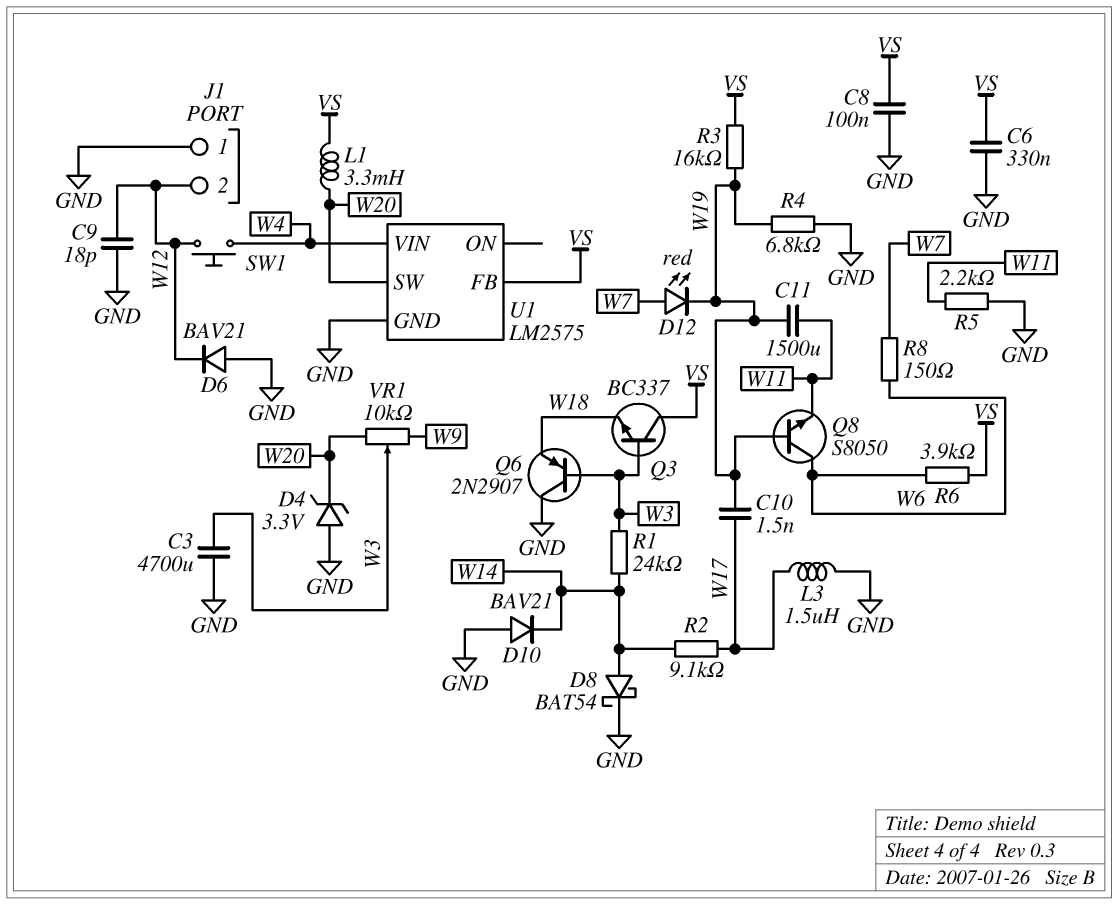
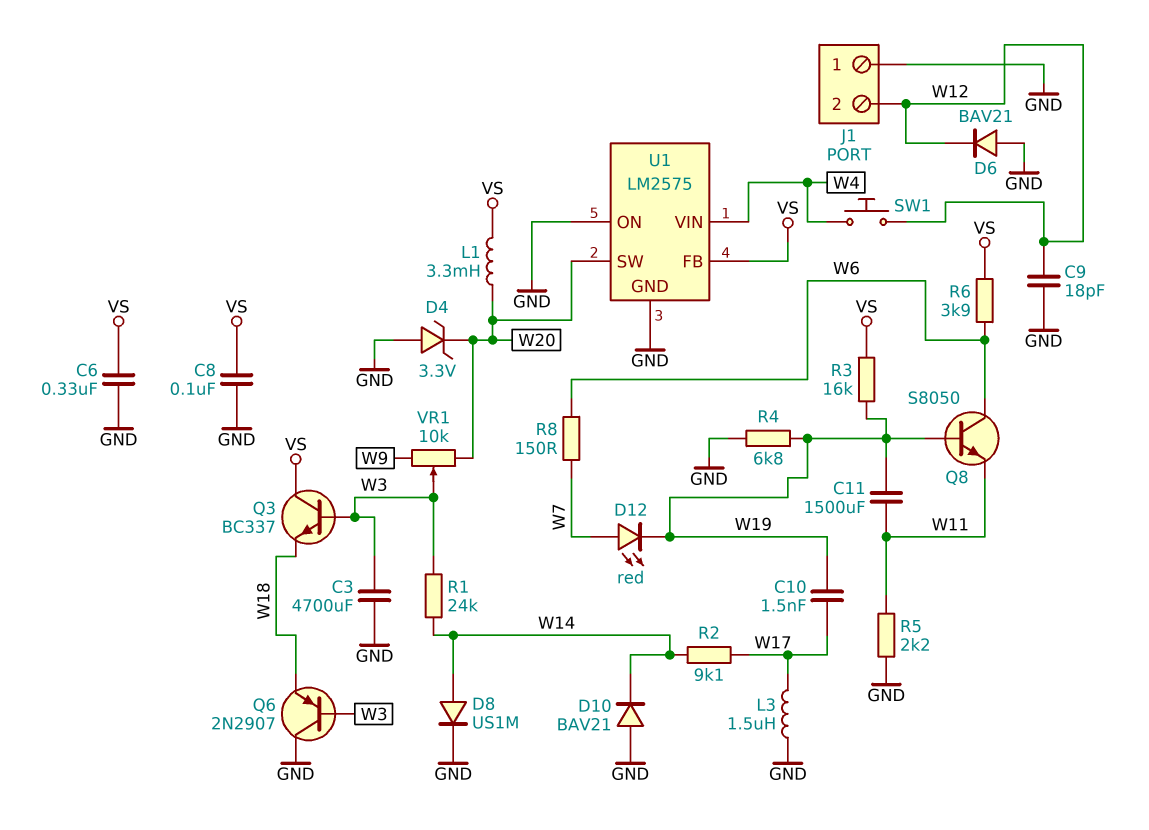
D8: schottky BAT54 (A W14, K GND) -> diode US1M (A W14, K GND)
U1 pin ON: none -> GND

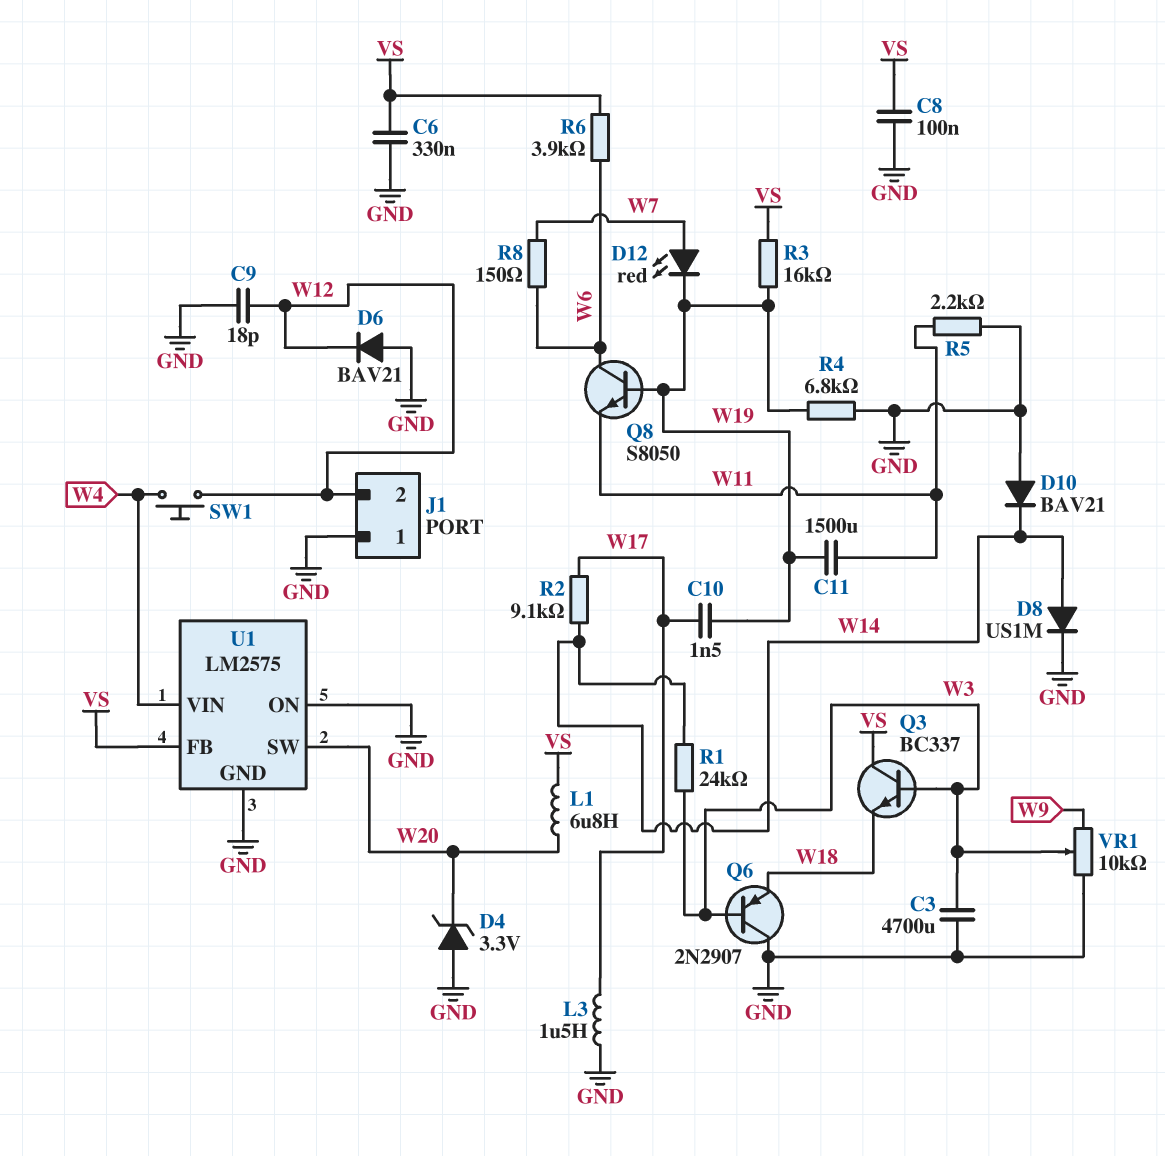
L1: 3.3mH (VS, W20) -> 6.8uH (VS, W20)
VR1: 10k (W9, W20, wiper W3) -> 10k (GND, W9, wiper W3)

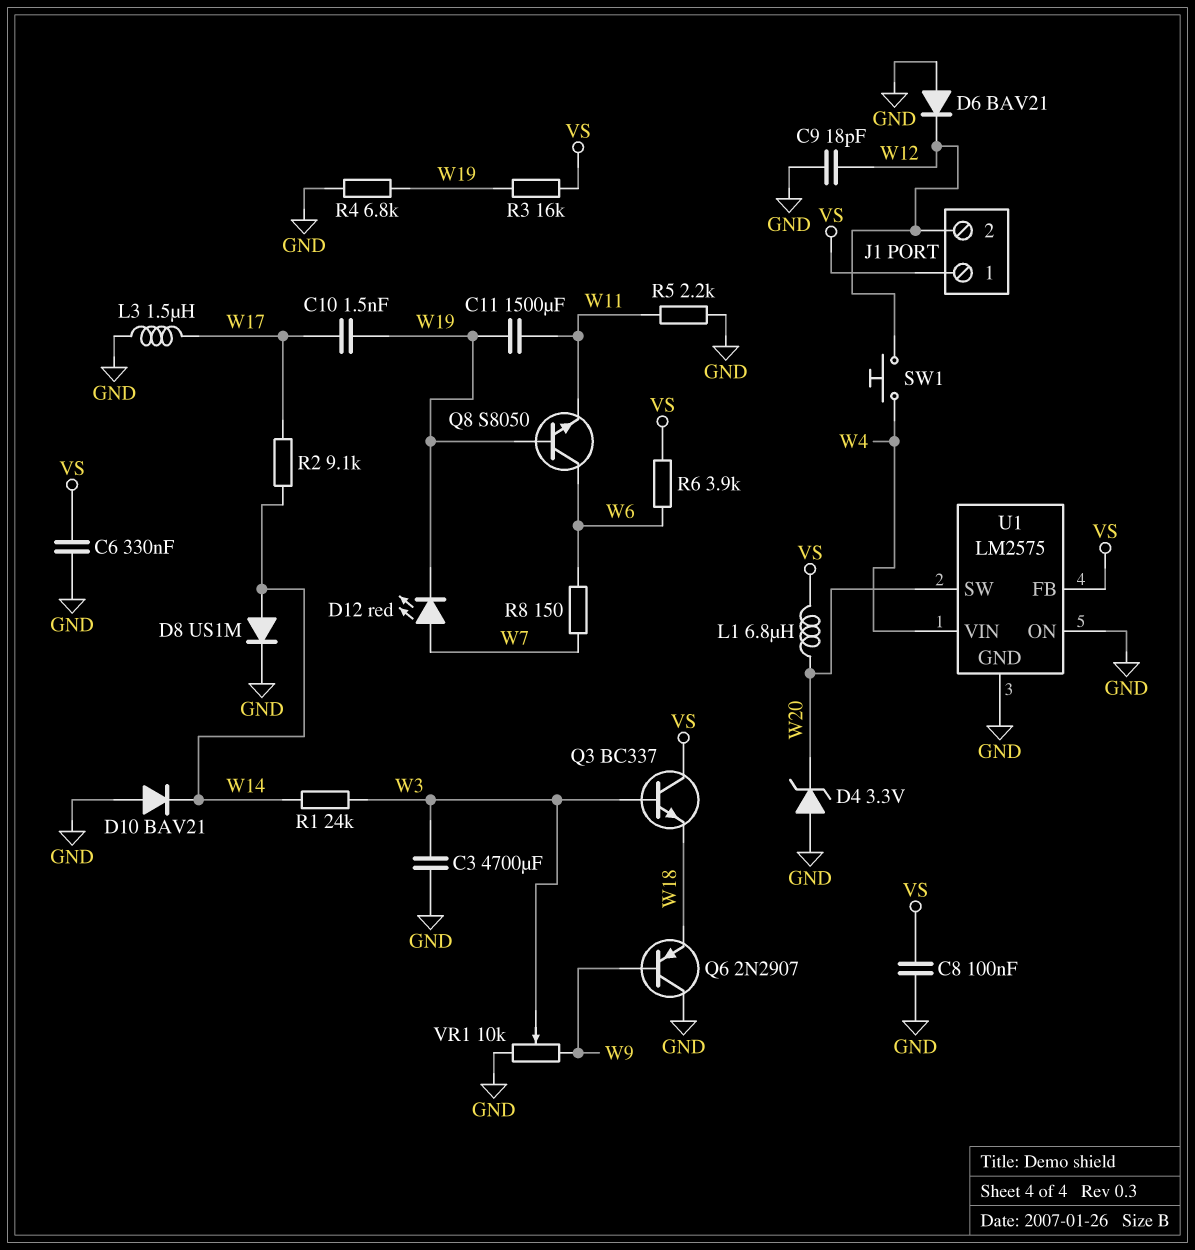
J1 pin 1: GND -> VS
Q6: PNP 2N2907 (B W3, C GND, E W18) -> PNP 2N2907 (B W9, C GND, E W18)

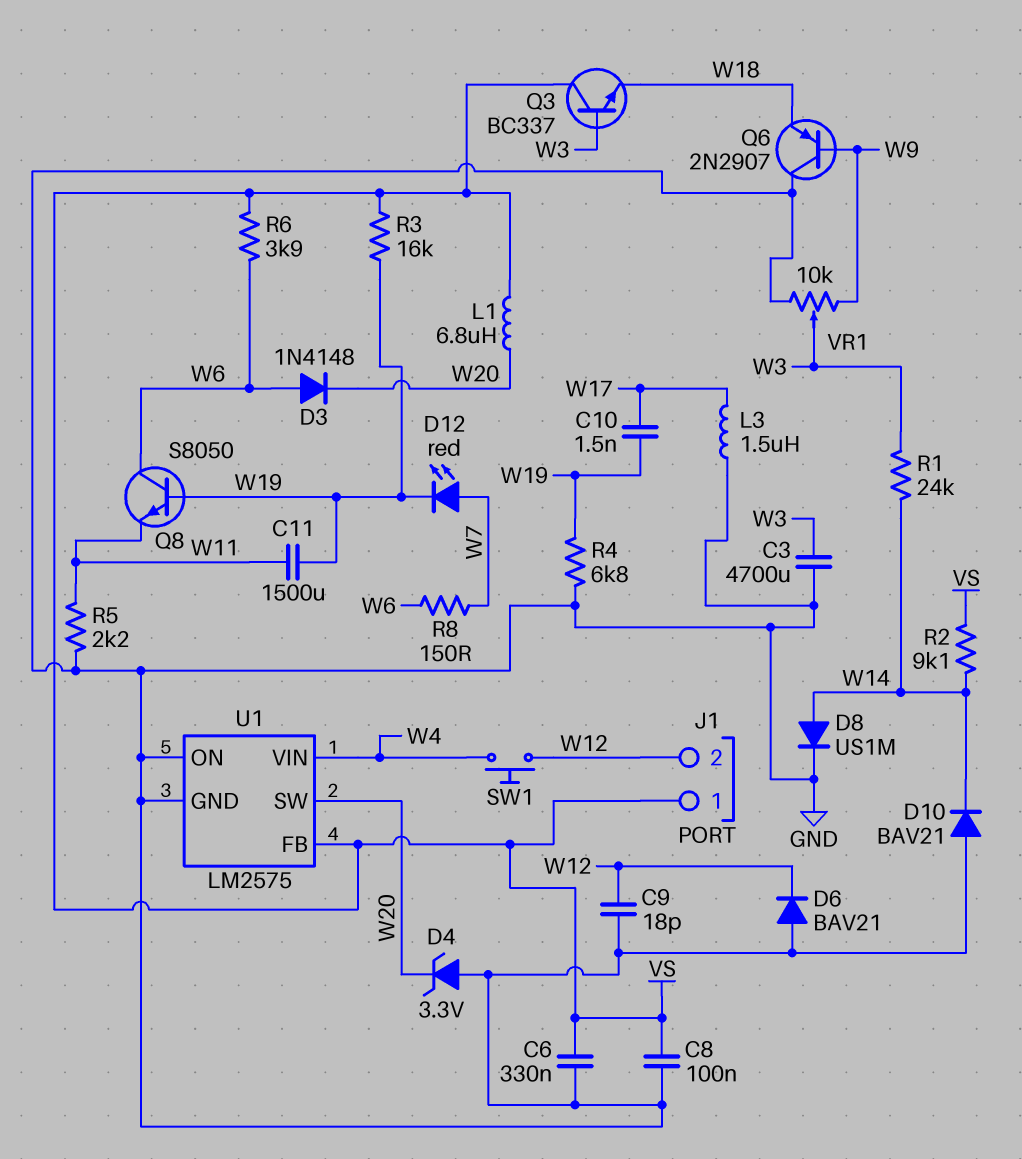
D3: none -> diode 1N4148 (A W6, K W20)
R2: 9.1k (W14, W17) -> 9.1k (VS, W14)

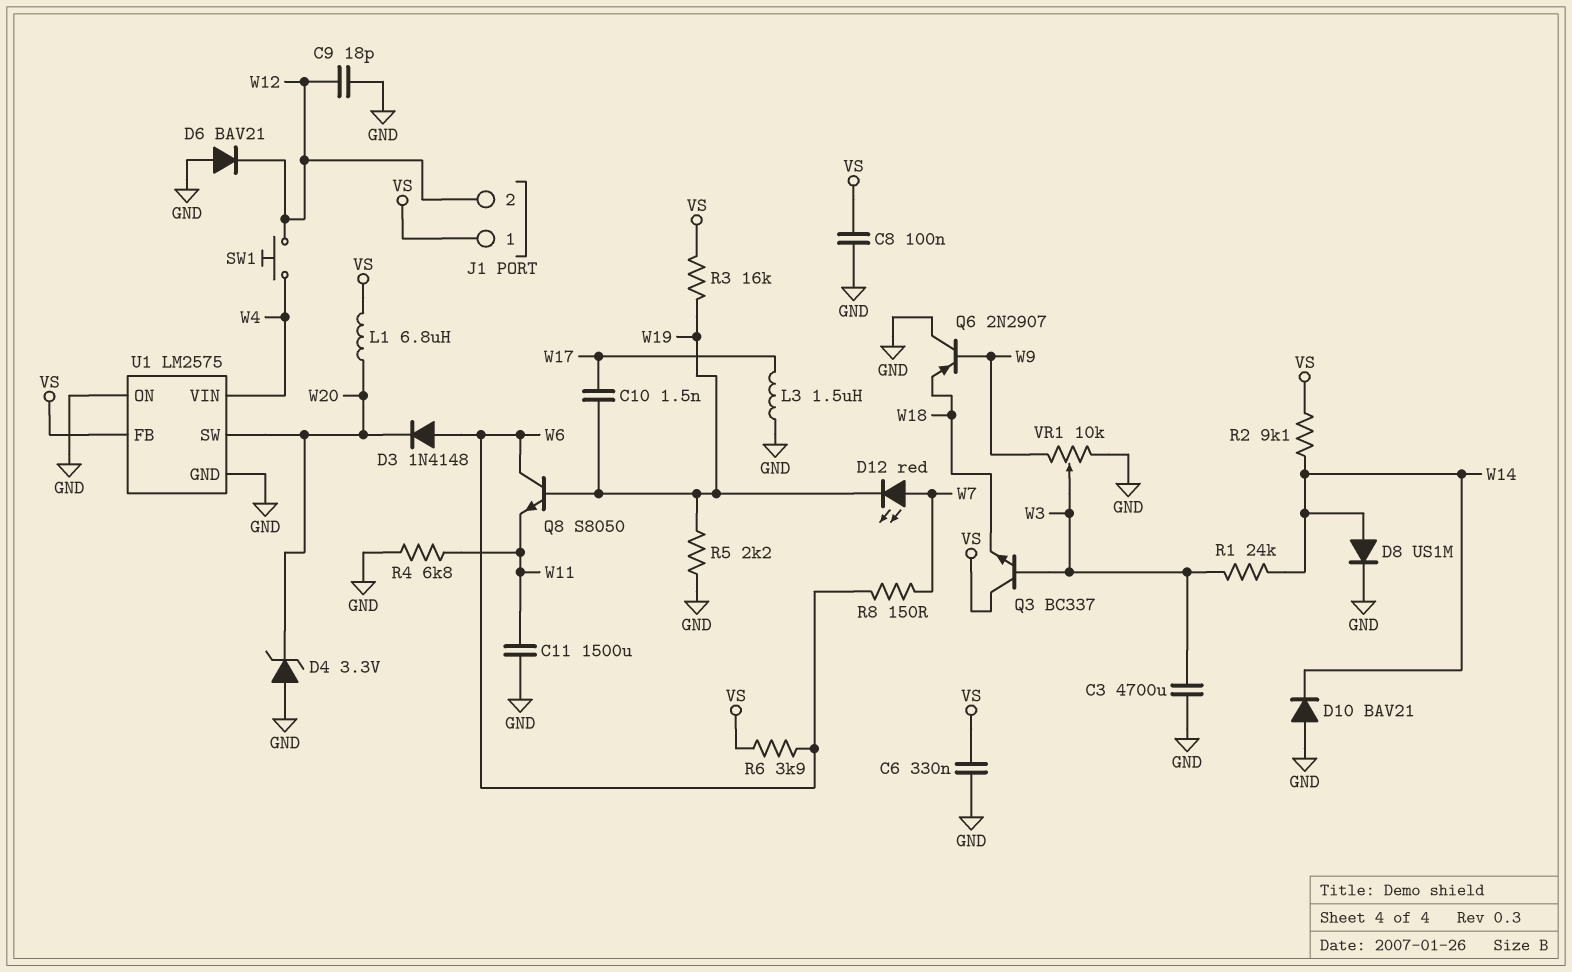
C11: 1500uF (W11, W19) -> 1500uF (GND, W11)
R4: 6.8k (GND, W19) -> 6.8k (GND, W11)
R5: 2.2k (GND, W11) -> 2.2k (GND, W19)

